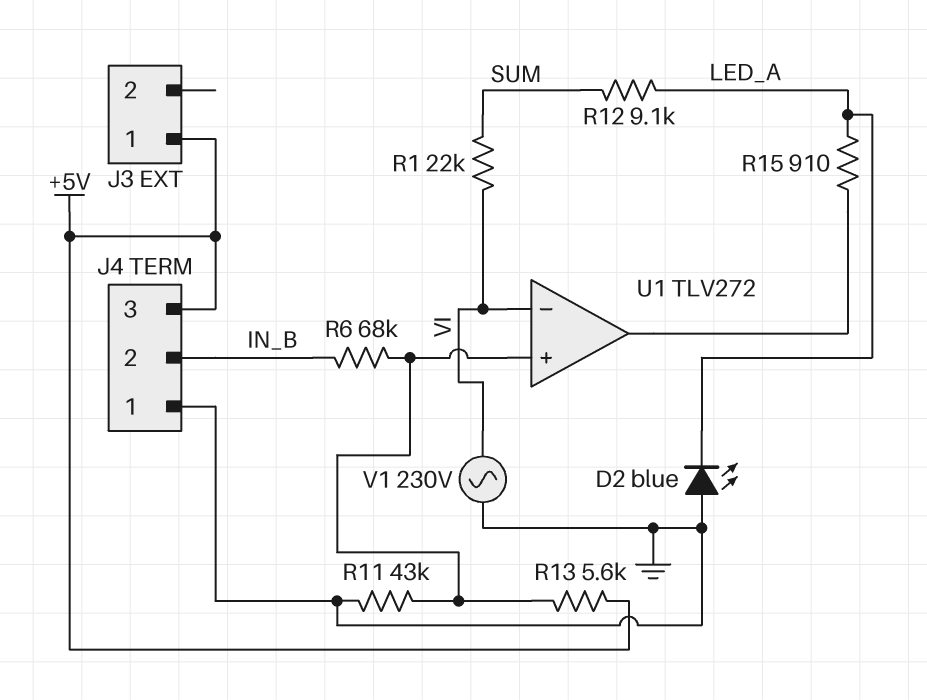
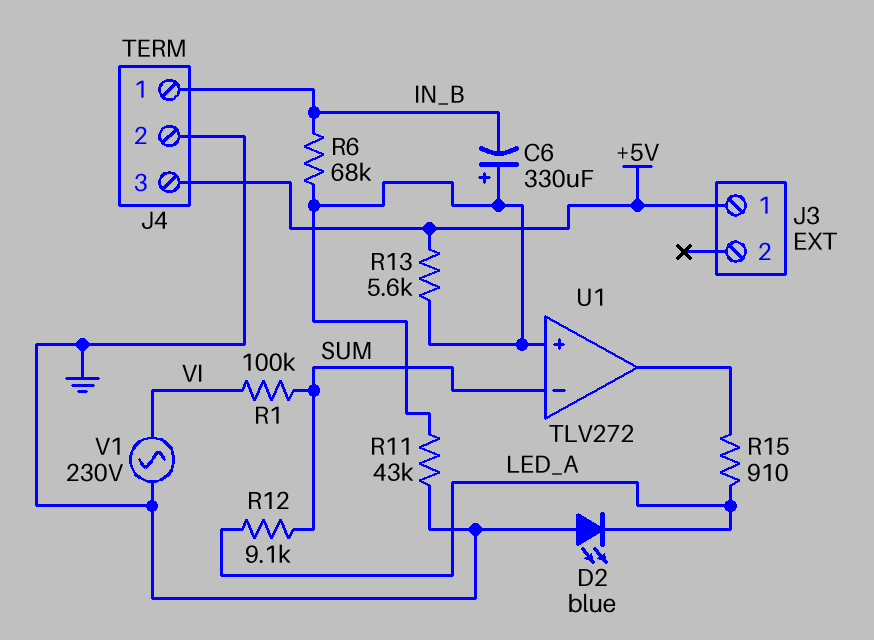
C6: none -> 330uF (plus U1/in+, minus IN_B)
J4 pin 1: GND -> IN_B
J4 pin 2: IN_B -> GND
R1: 22k (SUM, VI) -> 100k (SUM, VI)
U1 pin in-: VI -> SUM

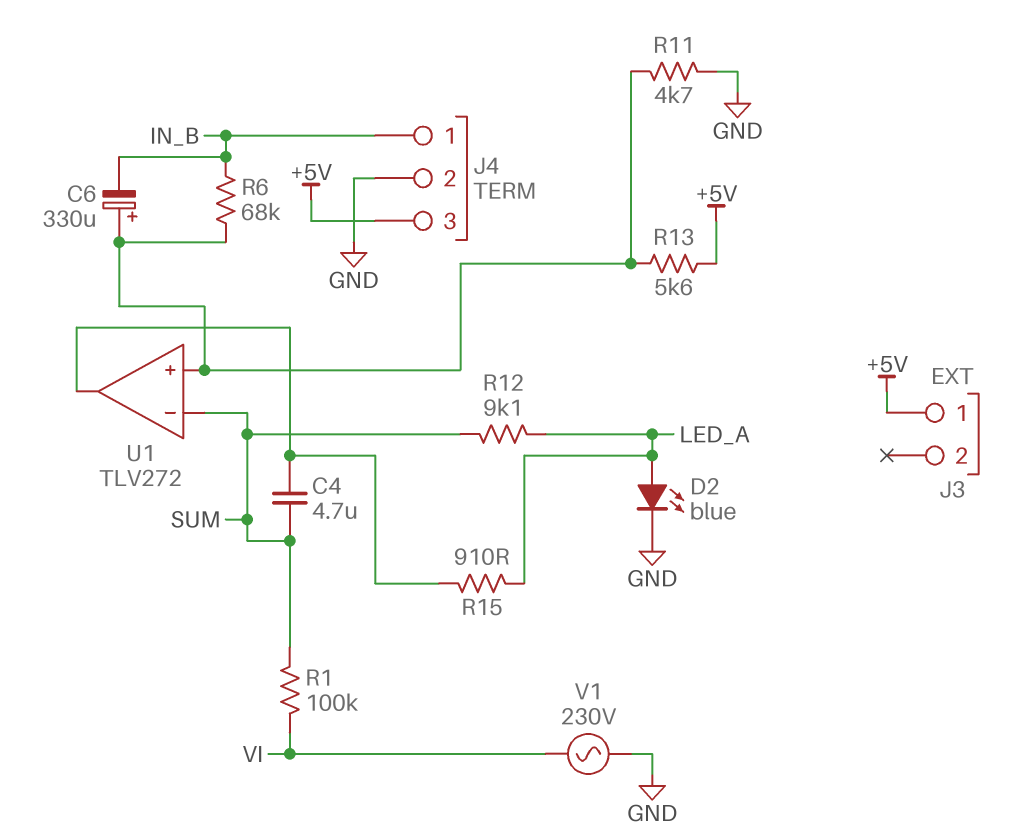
C4: none -> 4.7uF (SUM, U1/out)
D2: LED blue (A GND, K LED_A) -> LED blue (A LED_A, K GND)
R11: 43k (GND, U1/in+) -> 4.7k (GND, U1/in+)

